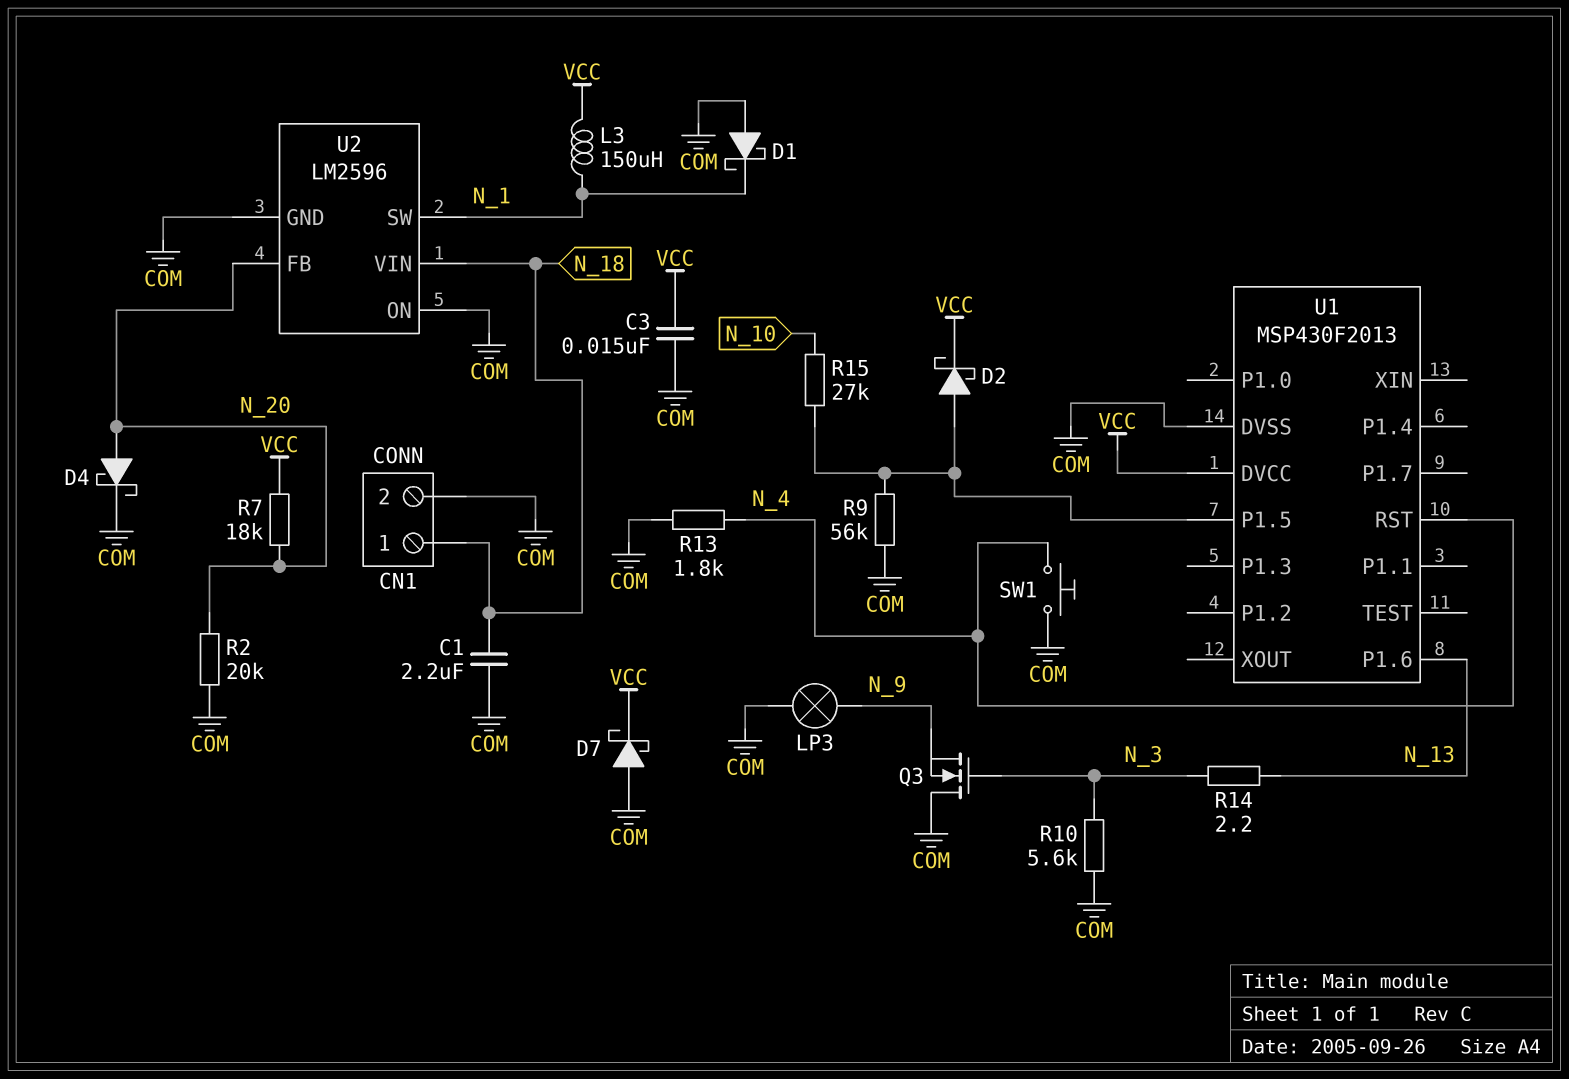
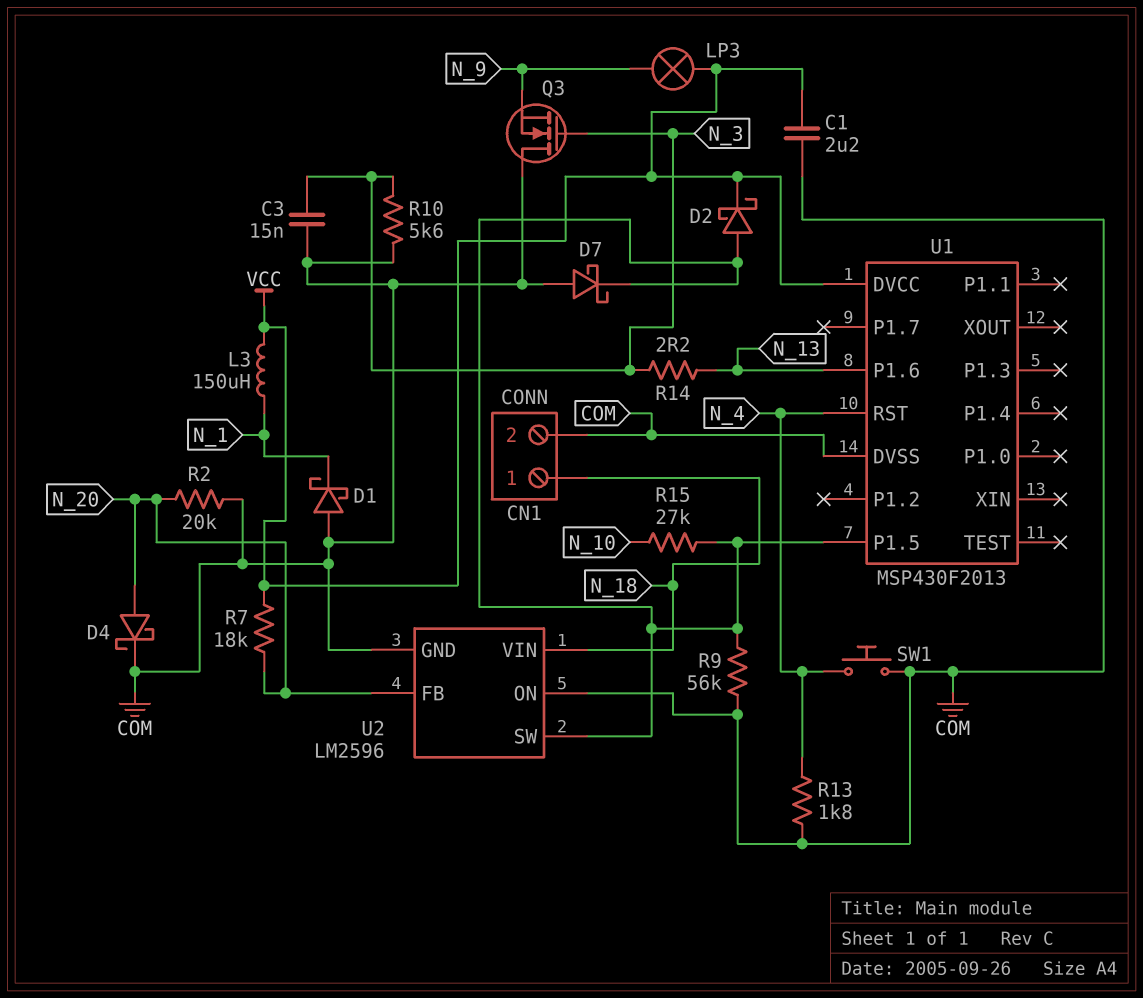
C1: 2.2uF (COM, N_18) -> 2.2uF (COM, VCC)
C3: 15nF (COM, VCC) -> 15nF (COM, N_3)
D7: schottky (A COM, K VCC) -> schottky (A COM, K U1/P1.5)
LP3: lamp (COM, N_9) -> lamp (N_9, VCC)
U2 pin SW: N_1 -> U1/P1.5

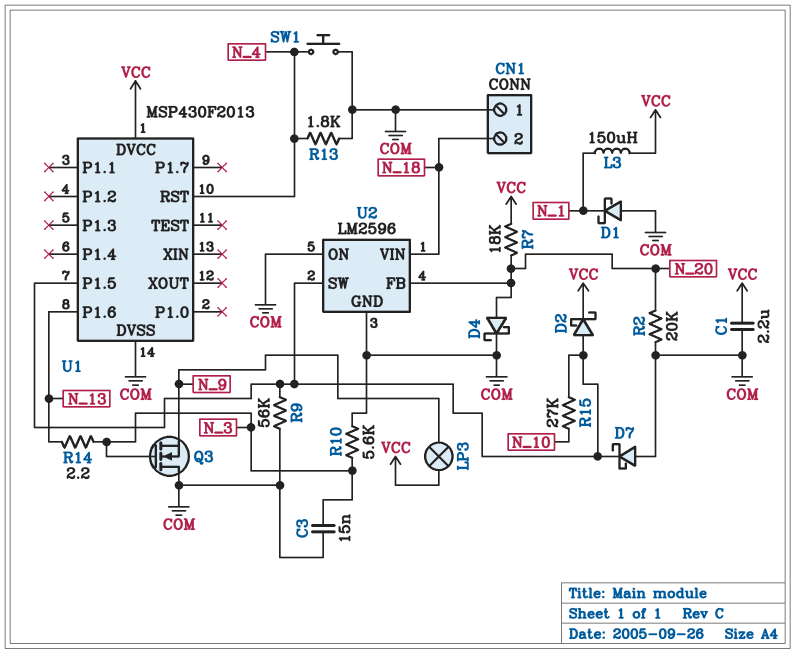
CN1 pin 1: N_18 -> COM
CN1 pin 2: COM -> N_18

